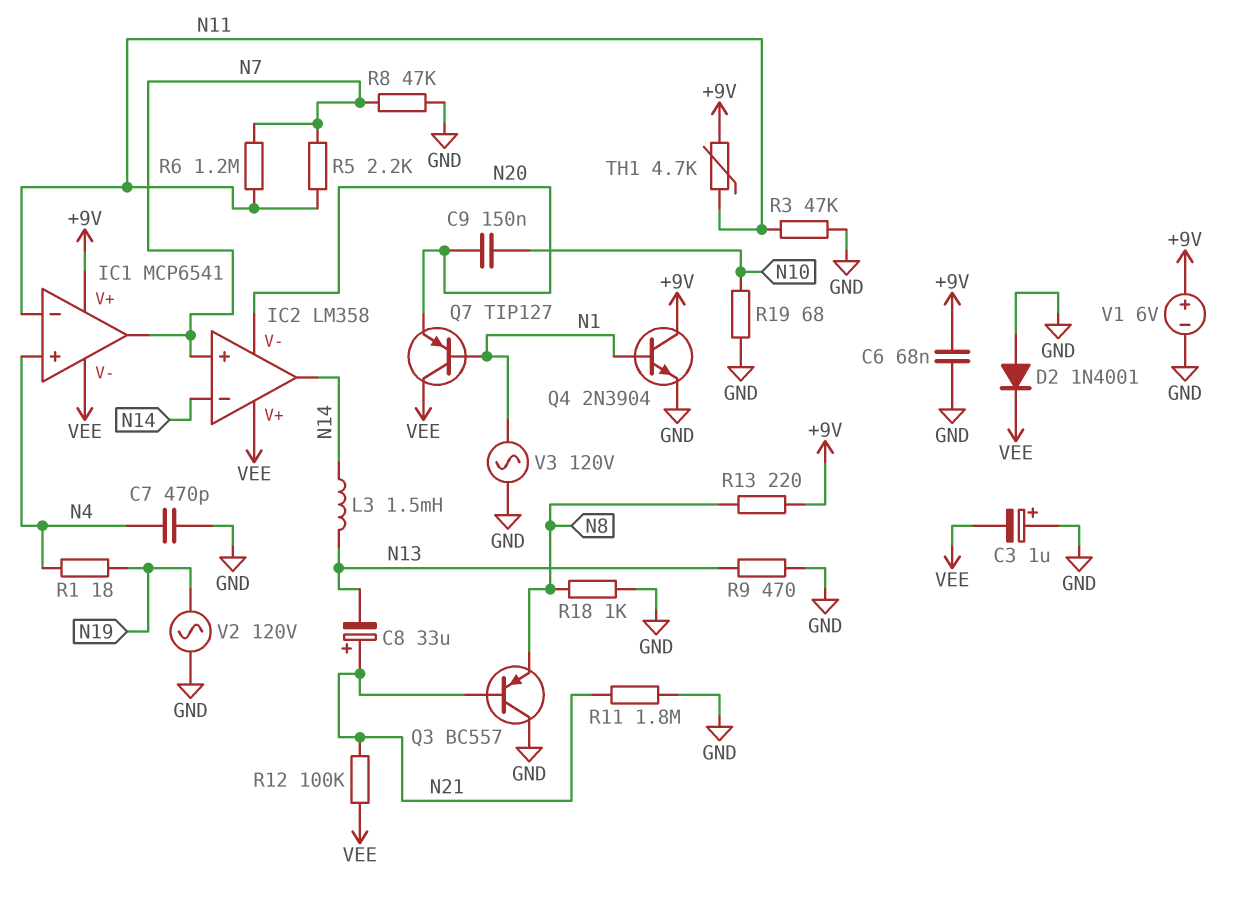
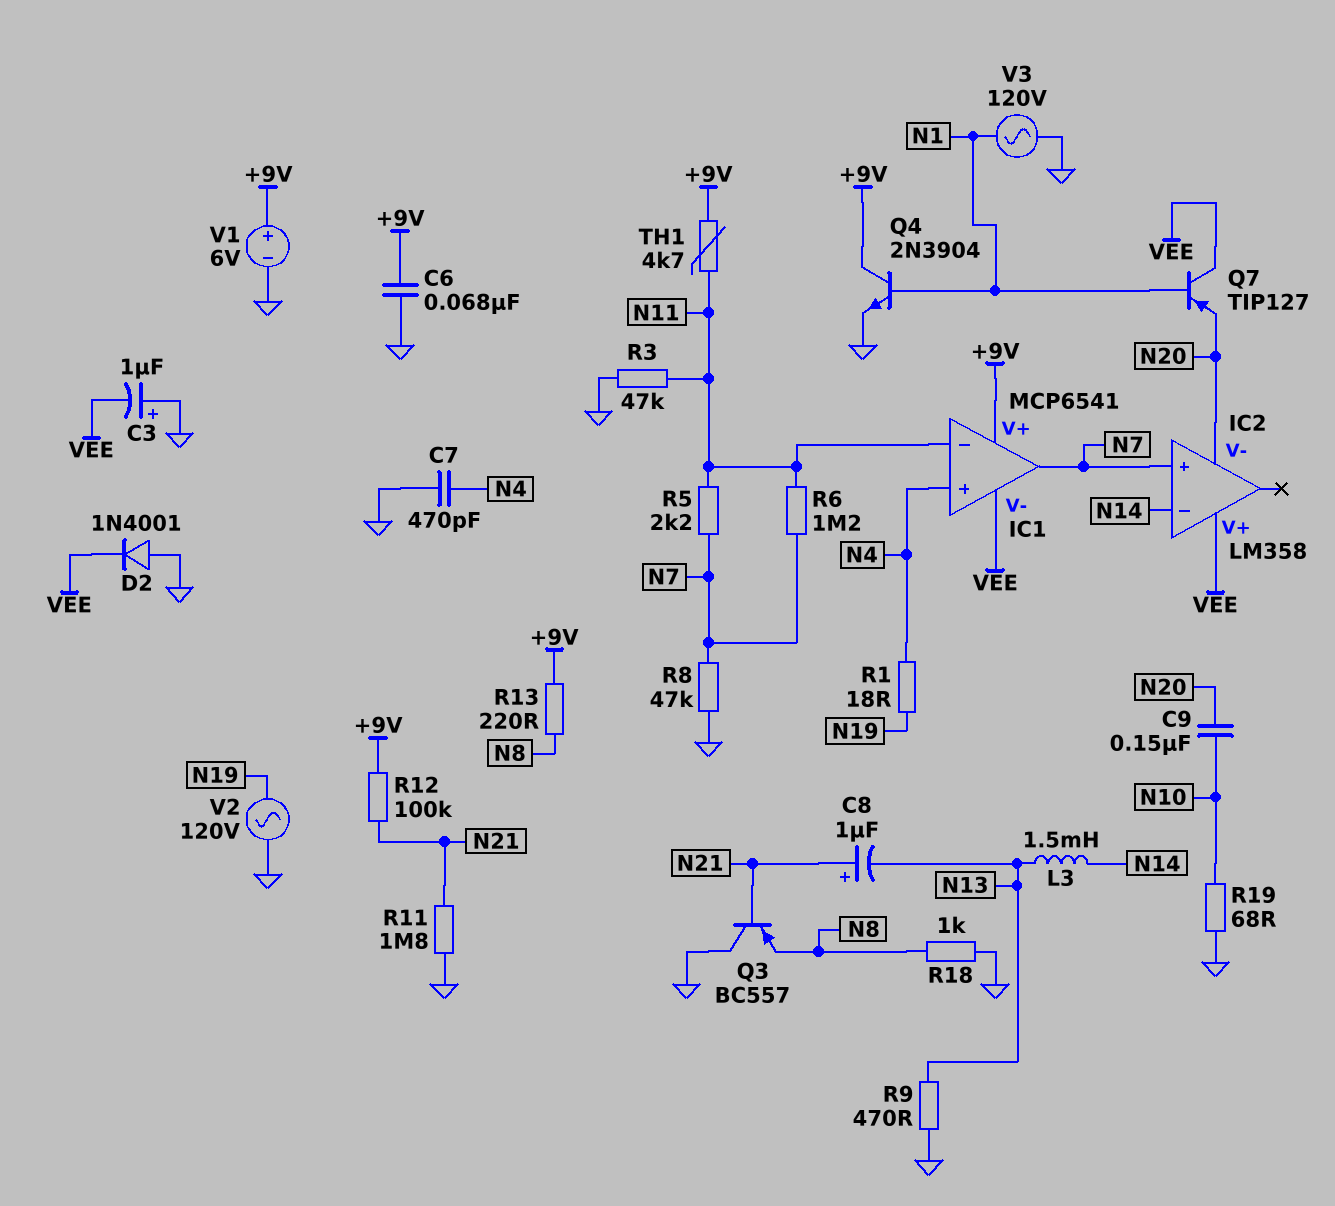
C8: 33uF (plus N21, minus N13) -> 1uF (plus N21, minus N13)
IC2 pin out: N14 -> none
R12: 100k (N21, VEE) -> 100k (+9V, N21)

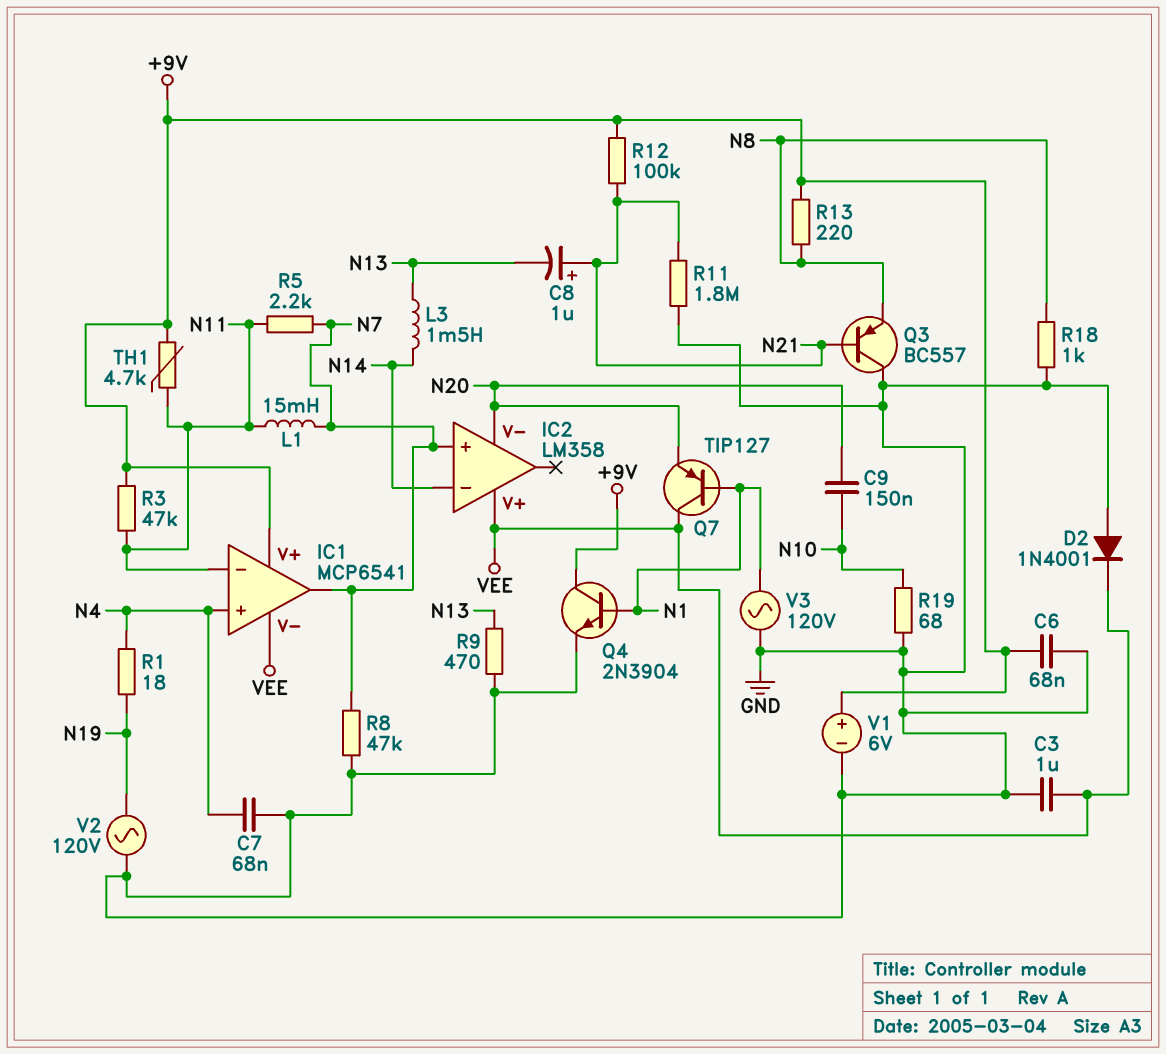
C3: 1uF (plus GND, minus VEE) -> 1uF (GND, VEE)
C7: 470pF (GND, N4) -> 68nF (GND, N4)
L1: none -> 15mH (N7, N11)
R3: 47k (GND, N11) -> 47k (+9V, N11)
R6: 1.2M (N7, N11) -> none

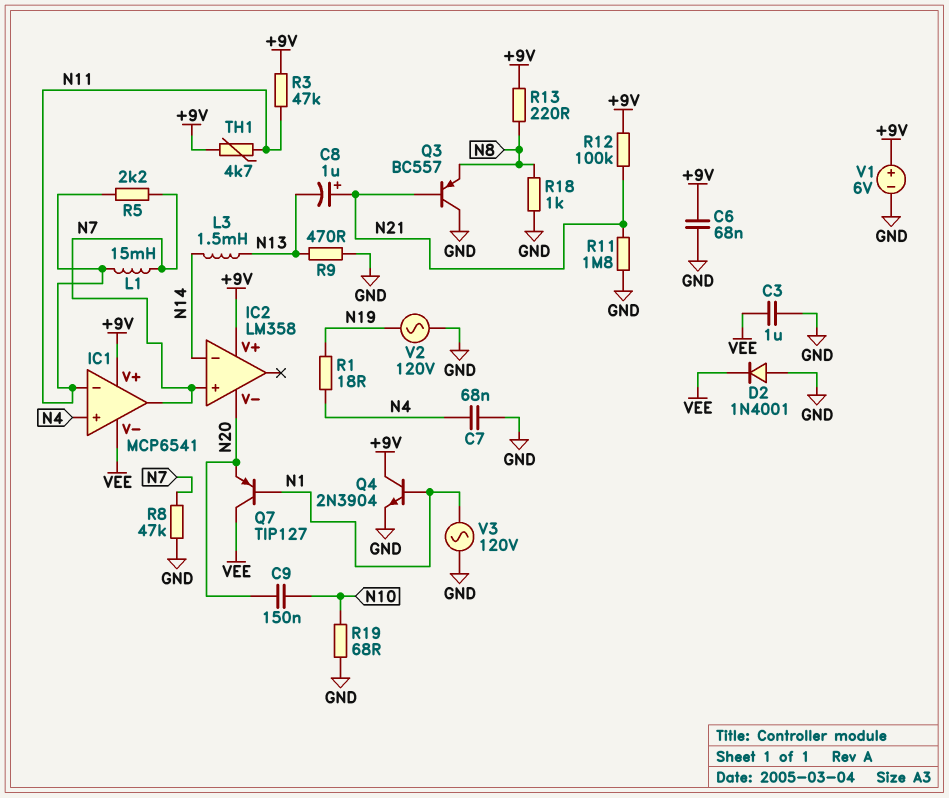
IC2 pin V+: VEE -> +9V

